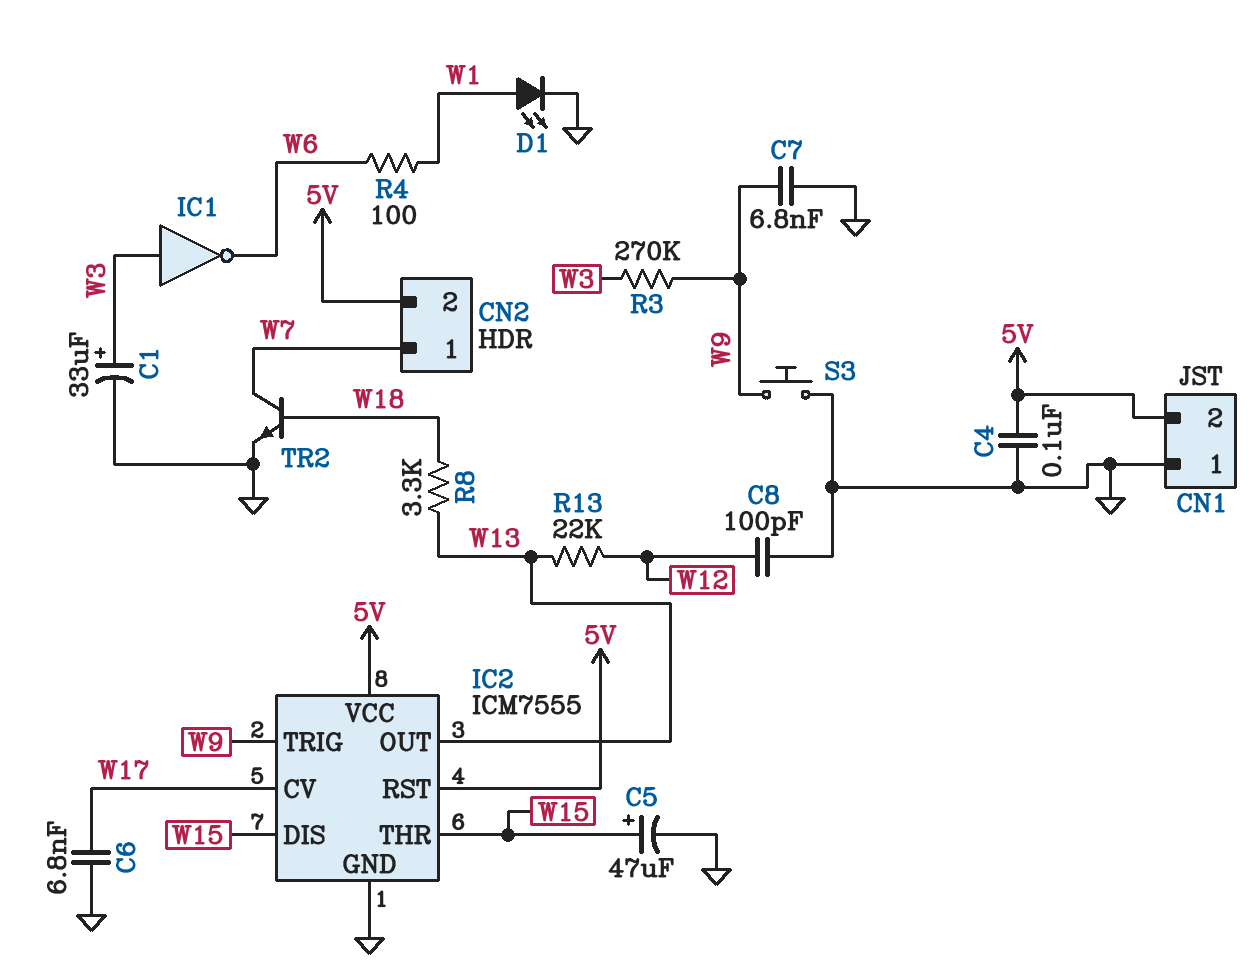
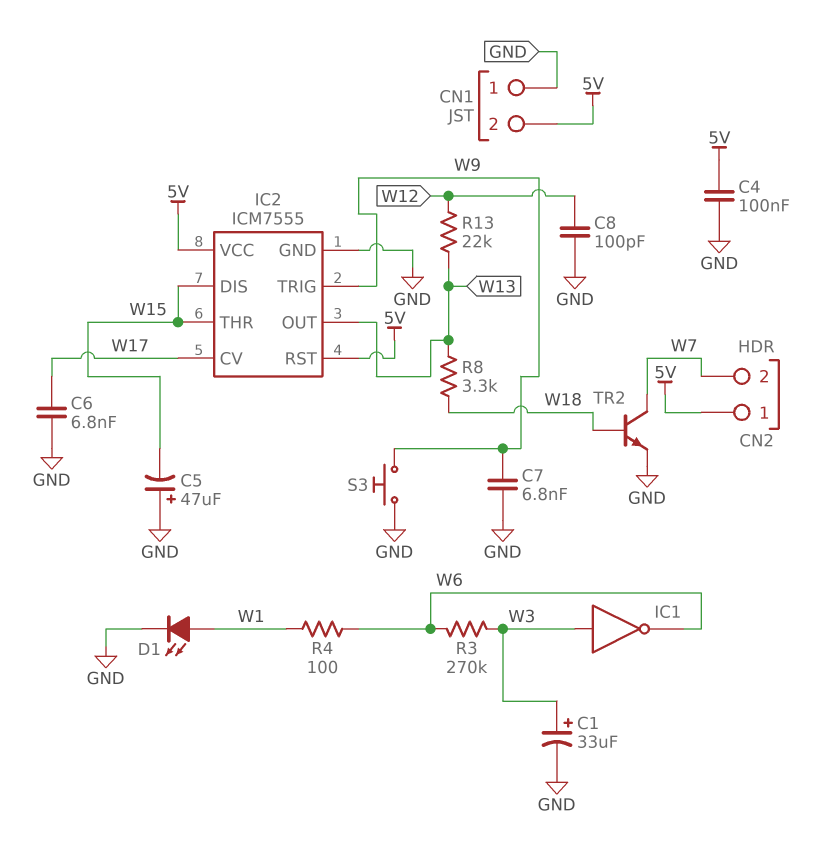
C5: 47uF (plus W15, minus GND) -> 47uF (plus GND, minus W15)
CN2 pin 1: W7 -> 5V
CN2 pin 2: 5V -> W7
R3: 270k (W3, W9) -> 270k (W3, W6)

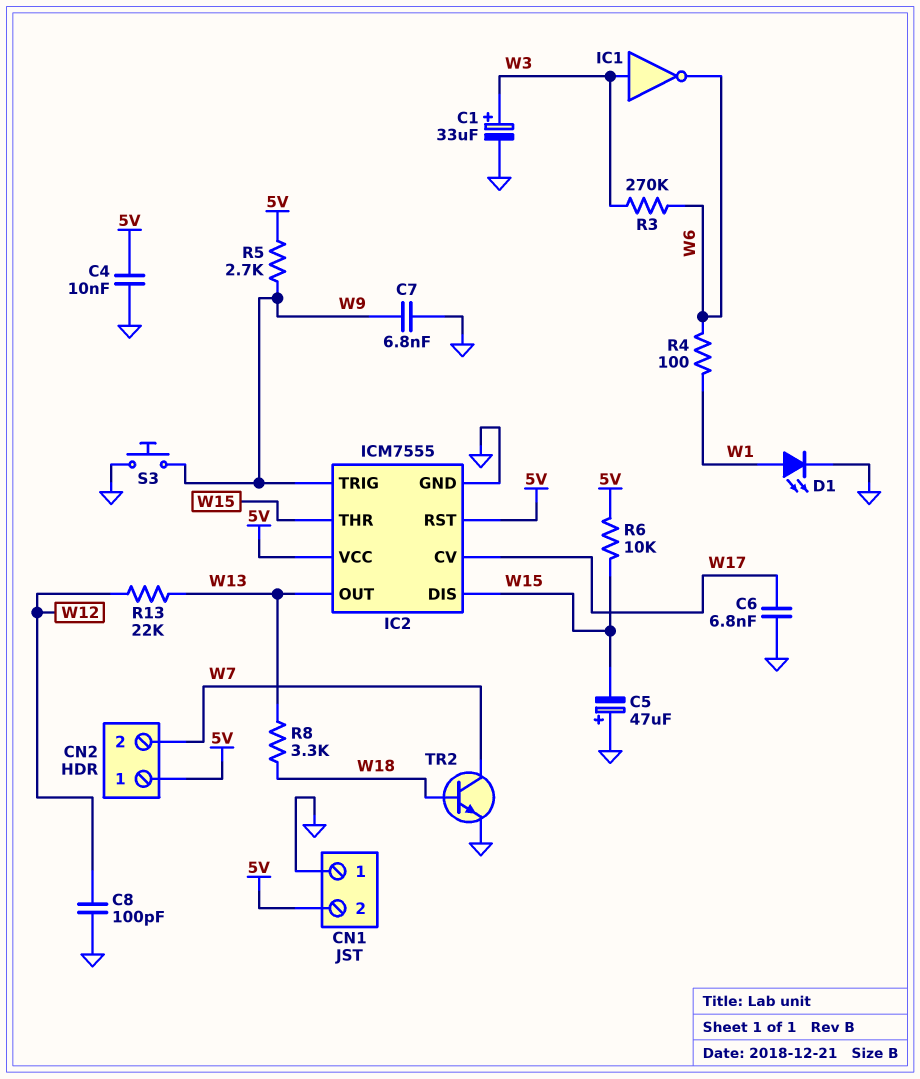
C4: 100nF (5V, GND) -> 10nF (5V, GND)
R5: none -> 2.7k (5V, W9)
R6: none -> 10k (5V, W15)

